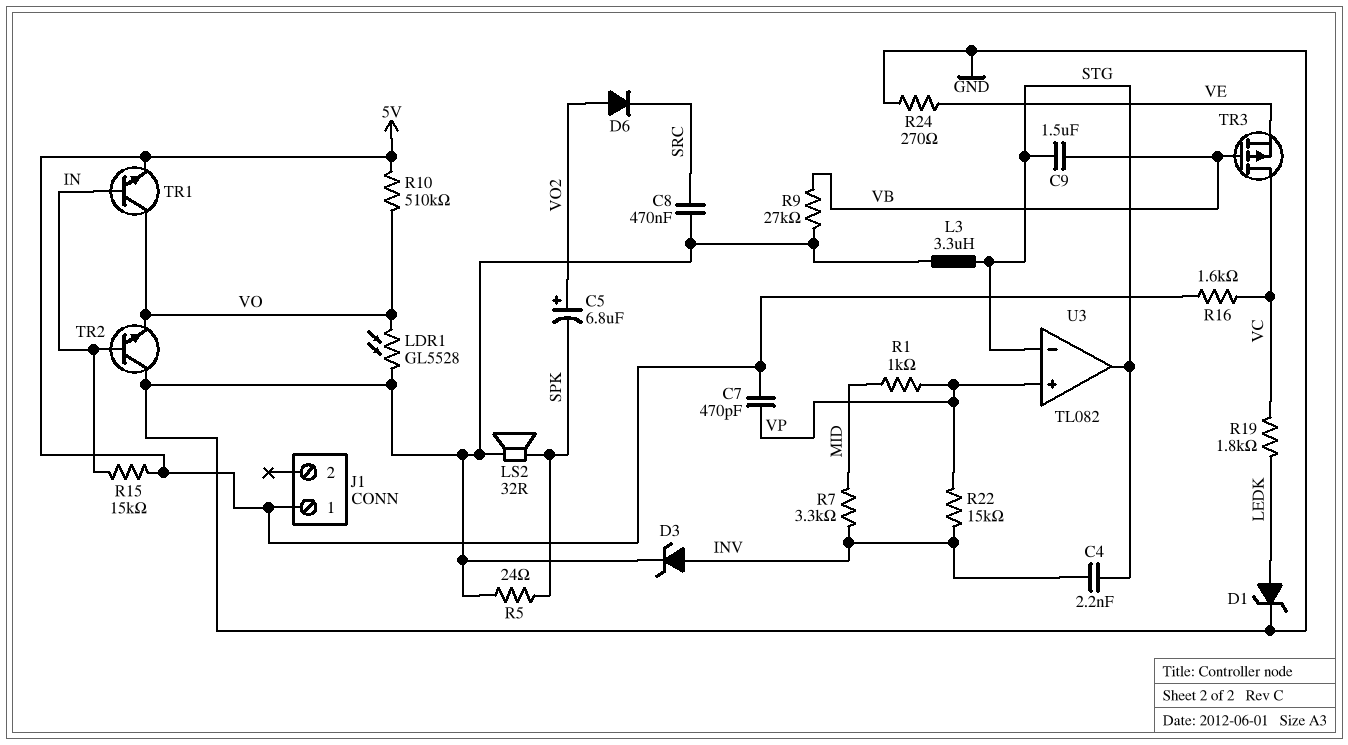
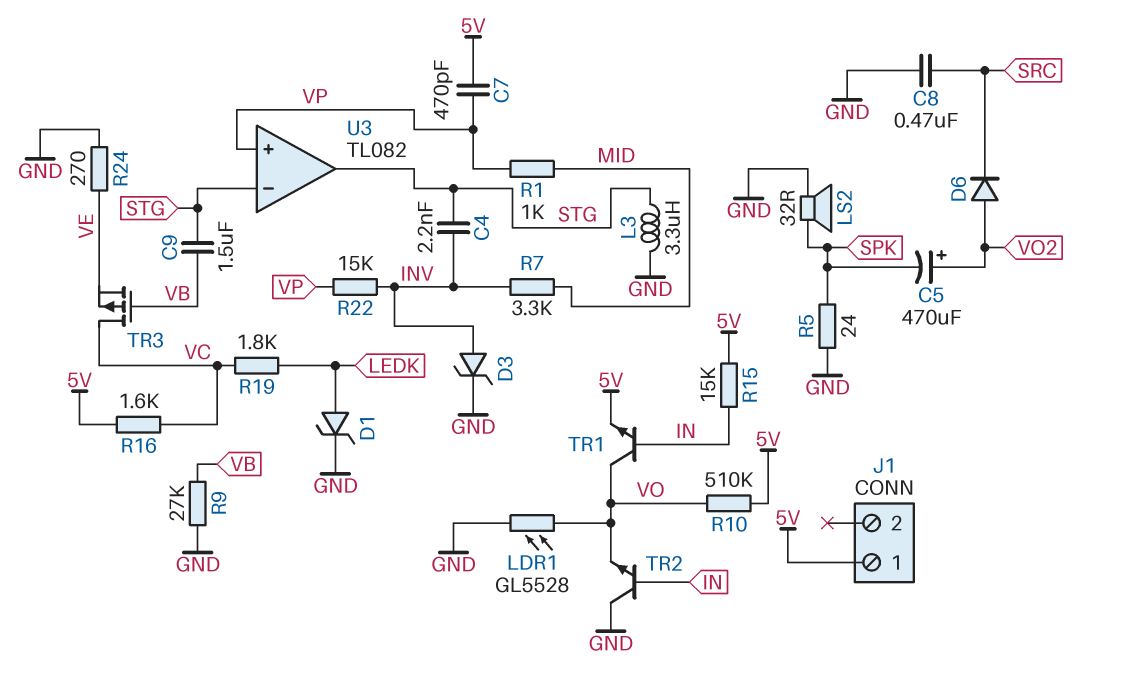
C5: 6.8uF (plus VO2, minus SPK) -> 470uF (plus VO2, minus SPK)

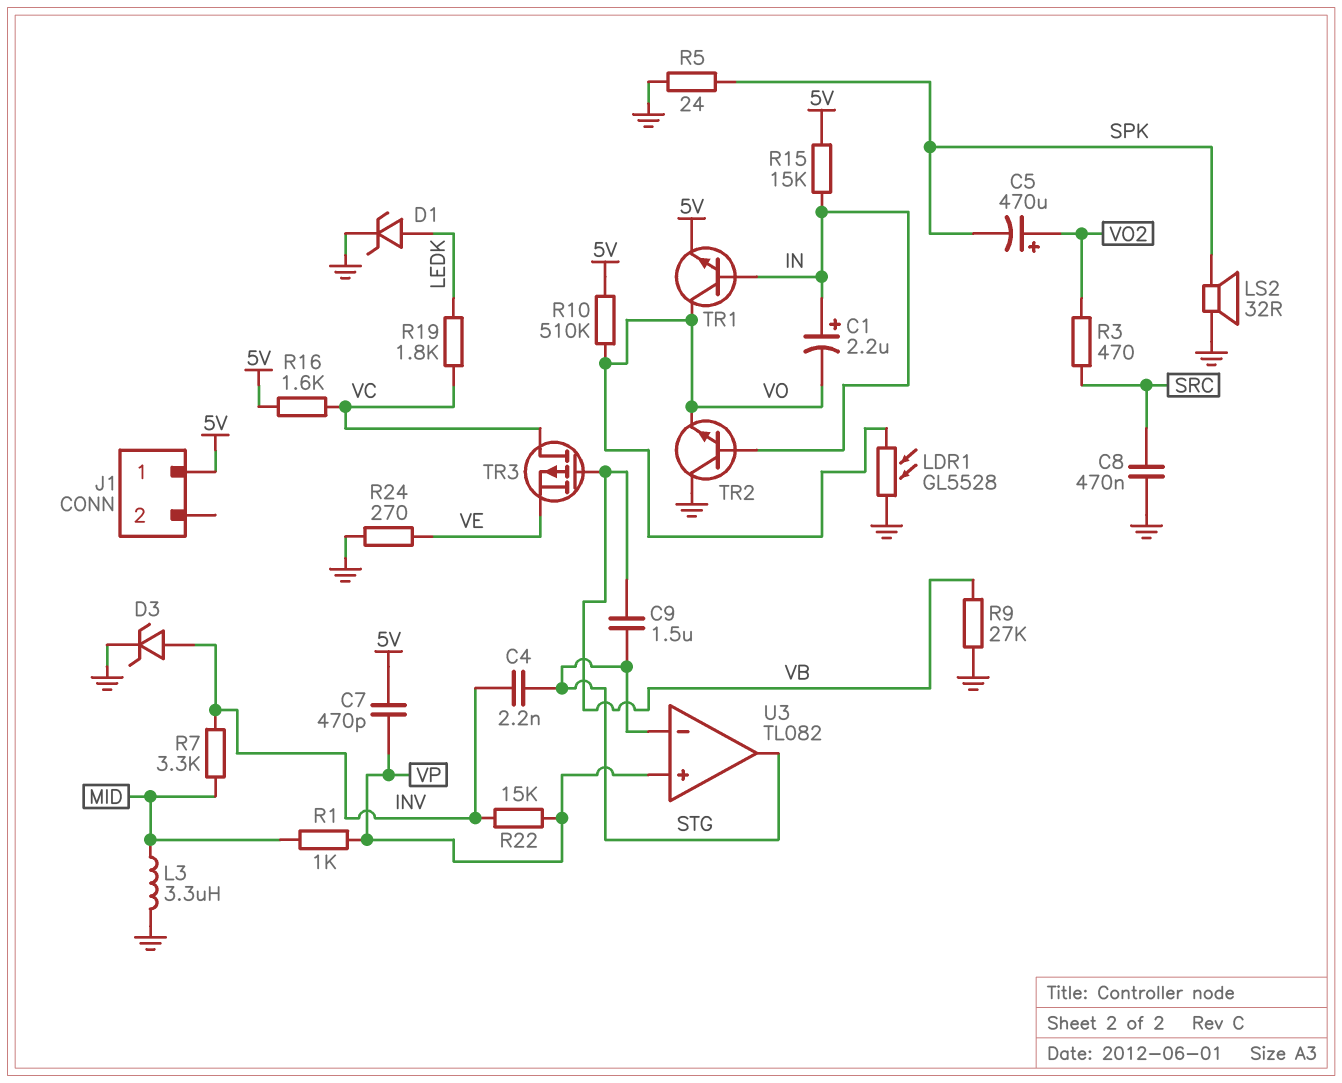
C1: none -> 2.2uF (plus IN, minus VO)
D6: diode (A VO2, K SRC) -> none
L3: 3.3uH (GND, STG) -> 3.3uH (GND, MID)
R3: none -> 470 (SRC, VO2)

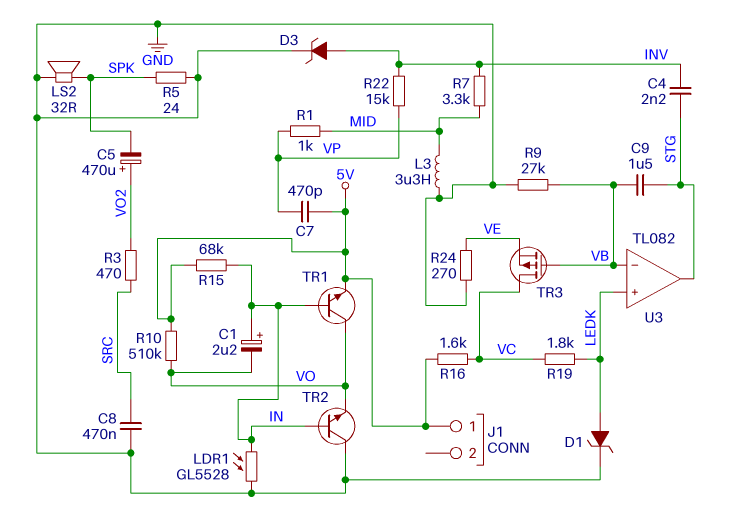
LDR1: GL5528 (GND, VO) -> GL5528 (GND, IN)
R15: 15k (5V, IN) -> 68k (5V, IN)
U3 pin in+: VP -> LEDK
U3 pin in-: STG -> VB

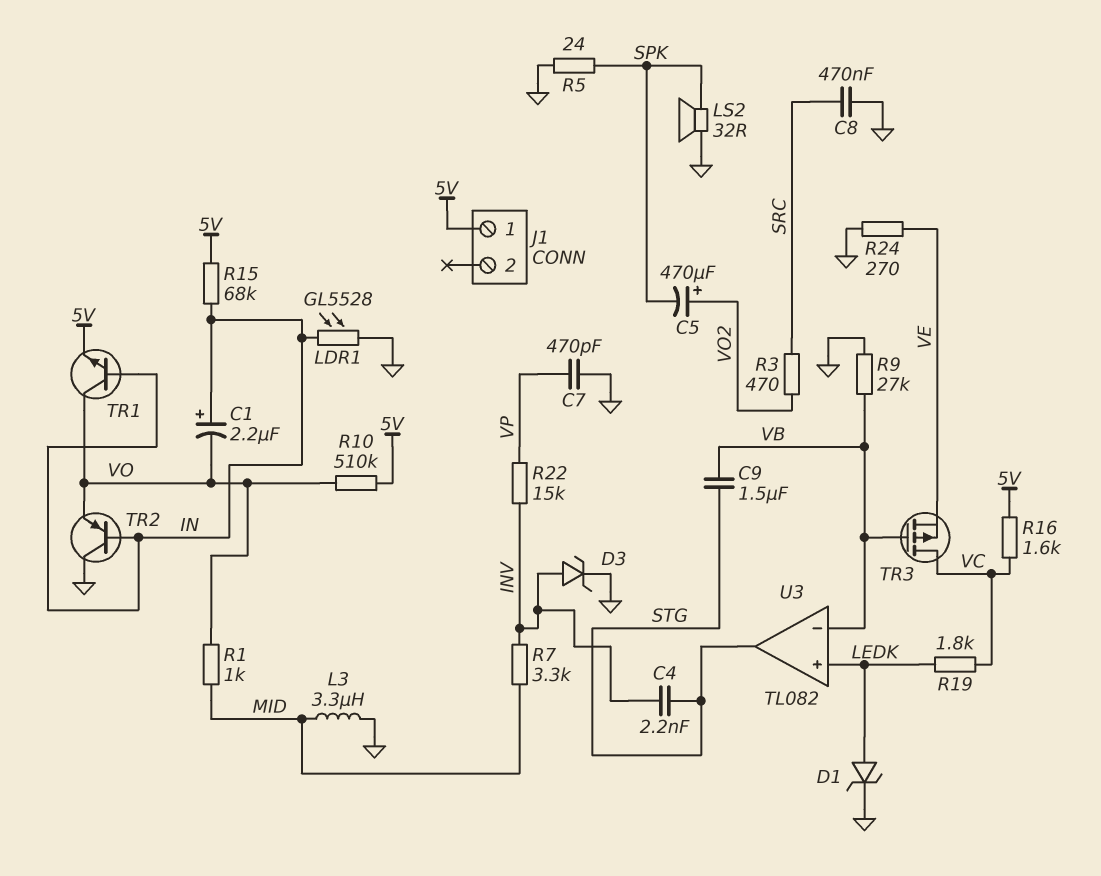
C7: 470pF (5V, VP) -> 470pF (GND, VP)
R1: 1k (MID, VP) -> 1k (MID, VO)
TR2: NPN (B IN, C GND, E VO) -> PNP (B IN, C GND, E VO)

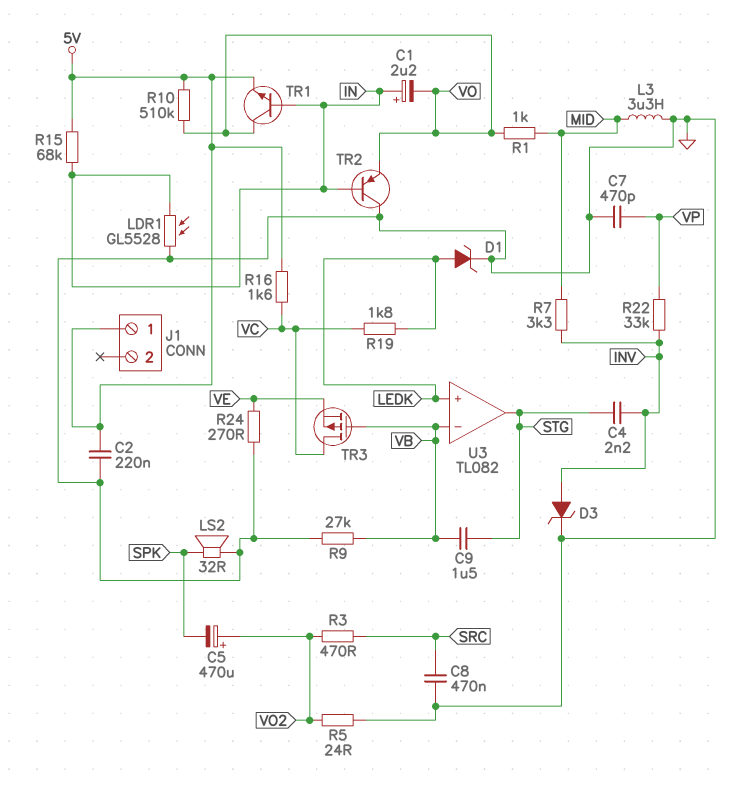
C2: none -> 220nF (5V, GND)
R5: 24 (GND, SPK) -> 24 (GND, VO2)
R22: 15k (INV, VP) -> 33k (INV, VP)

